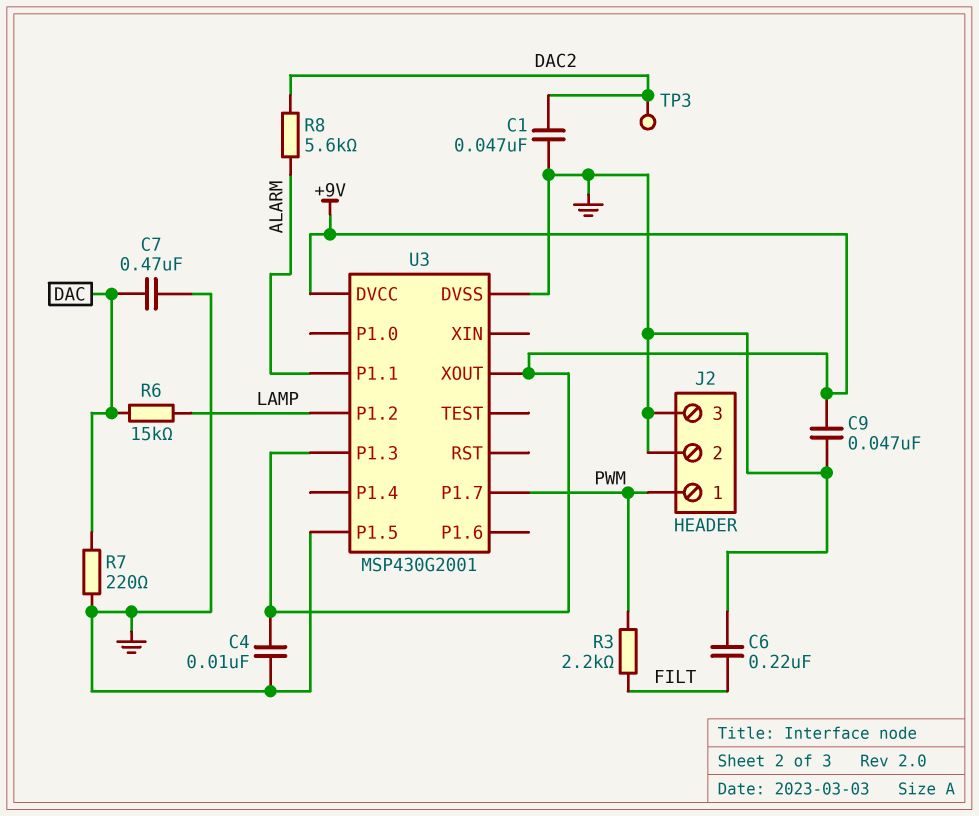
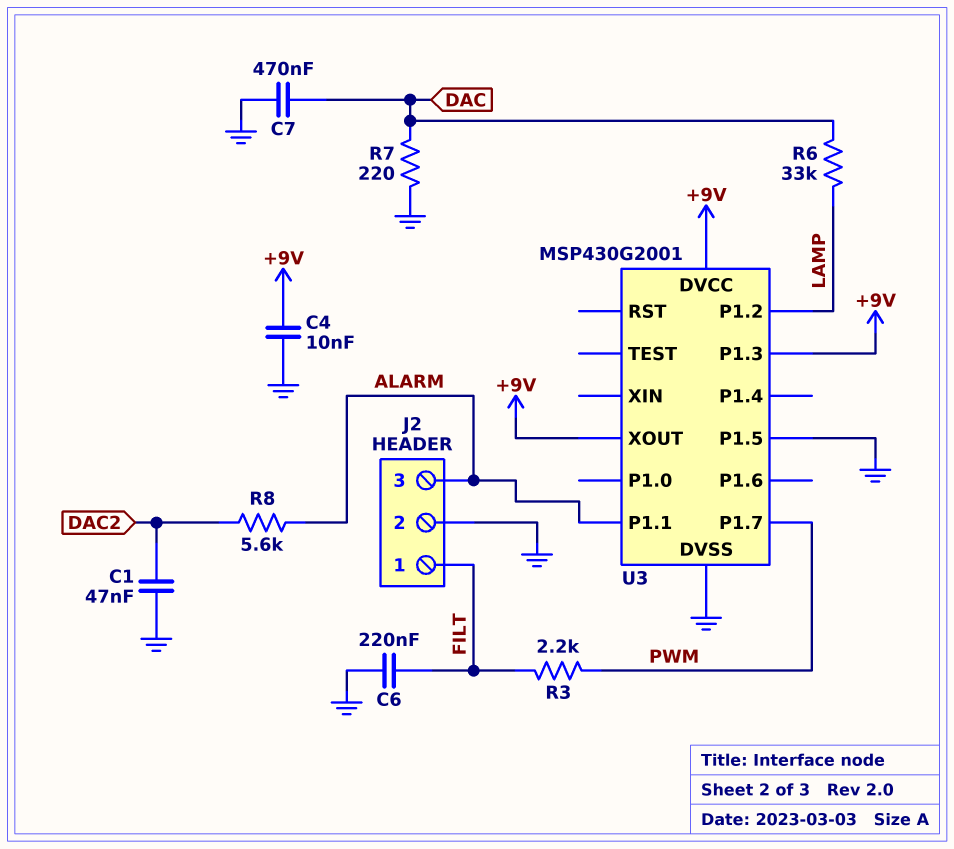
C9: 47nF (+9V, GND) -> none
J2 pin 1: PWM -> FILT
J2 pin 3: GND -> ALARM
R6: 15k (DAC, LAMP) -> 33k (DAC, LAMP)
TP3: test point (DAC2) -> none

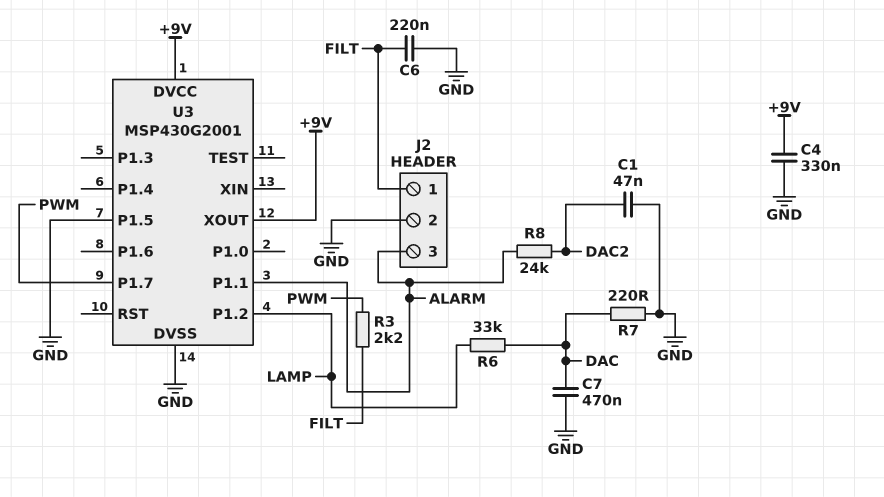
C4: 10nF (+9V, GND) -> 330nF (+9V, GND)
R8: 5.6k (ALARM, DAC2) -> 24k (ALARM, DAC2)
U3 pin P1.3: +9V -> none

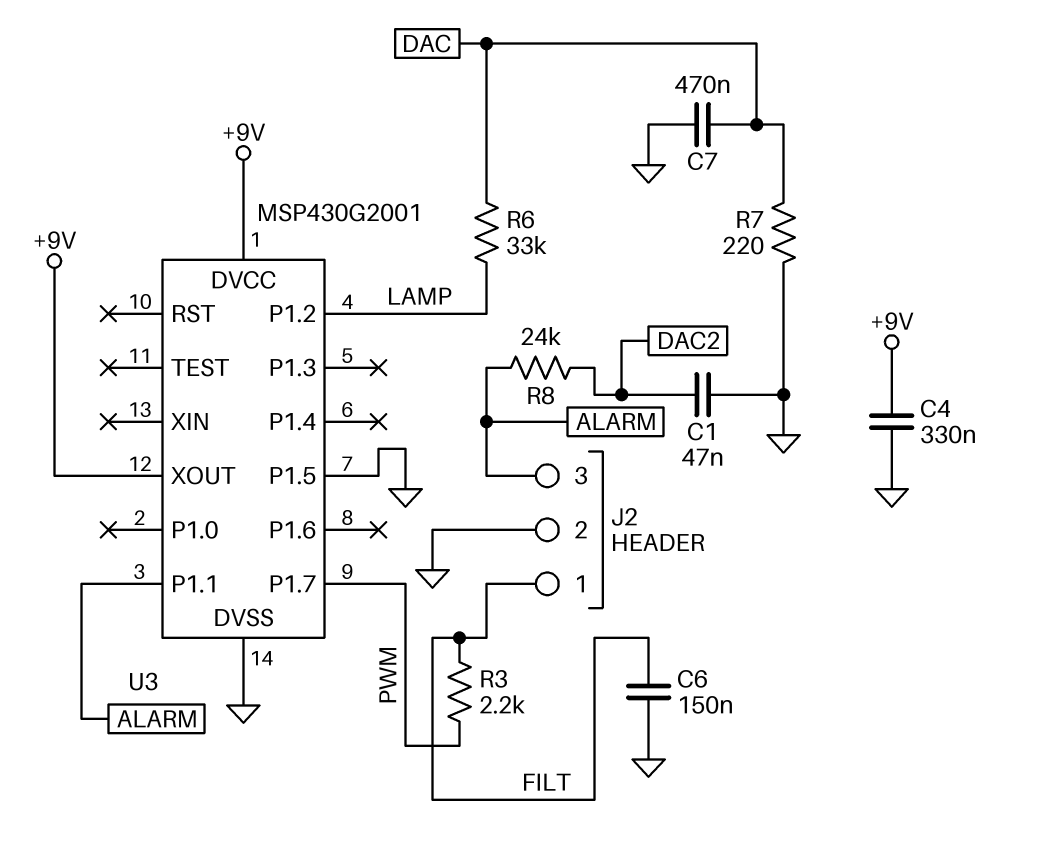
C6: 220nF (FILT, GND) -> 150nF (FILT, GND)

